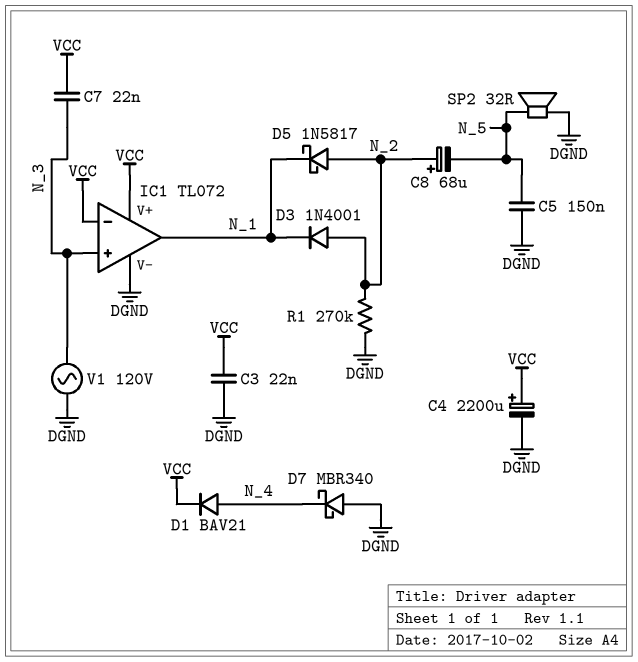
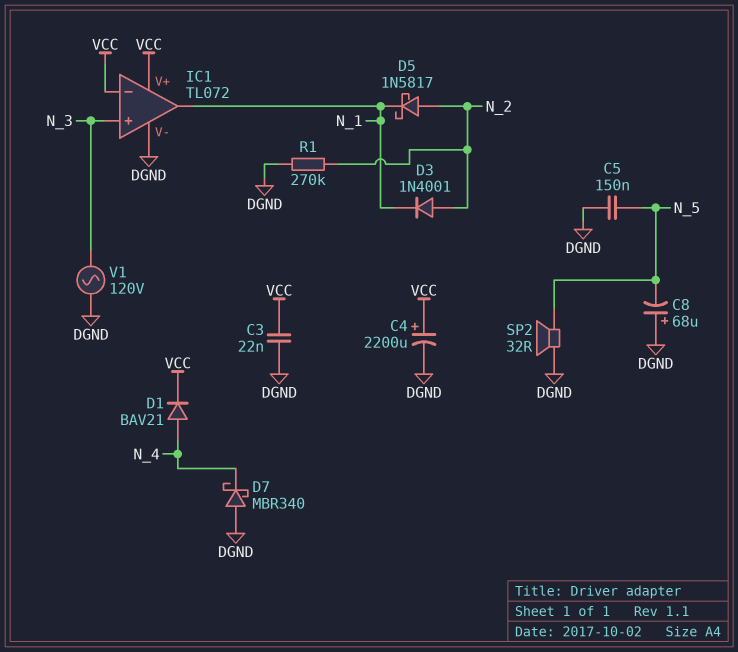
C7: 22nF (N_3, VCC) -> none
C8: 68uF (plus N_2, minus N_5) -> 68uF (plus DGND, minus N_5)

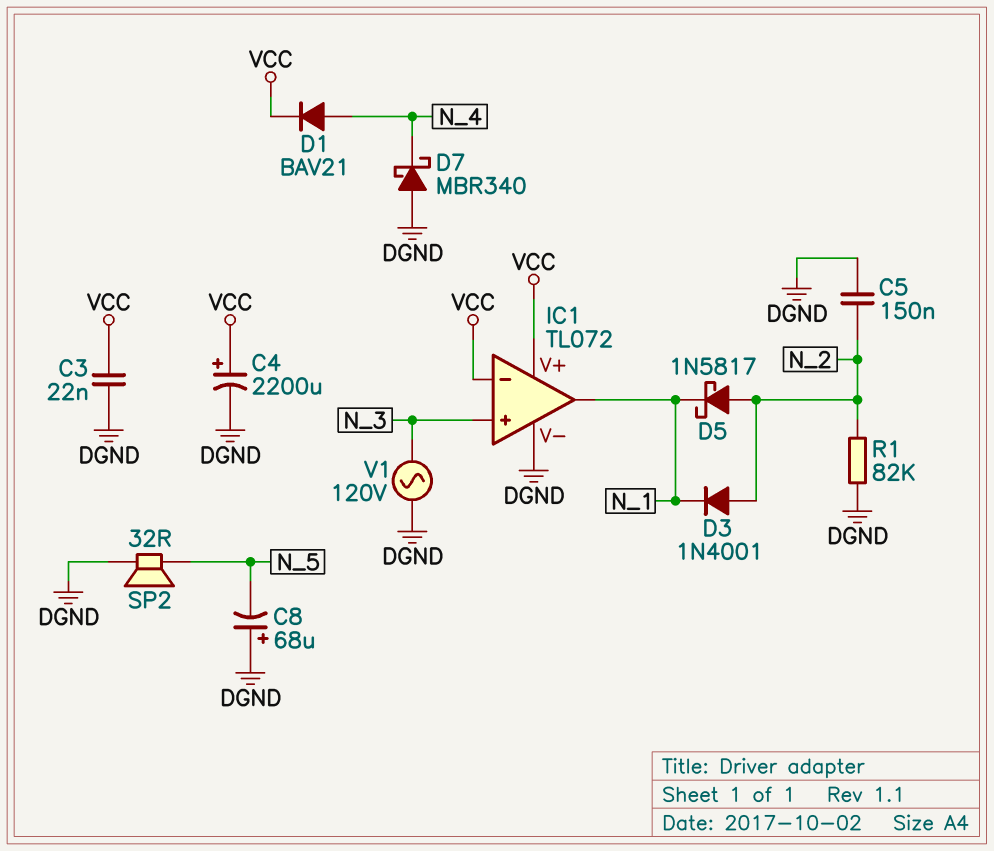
C5: 150nF (DGND, N_5) -> 150nF (DGND, N_2)
R1: 270k (DGND, N_2) -> 82k (DGND, N_2)

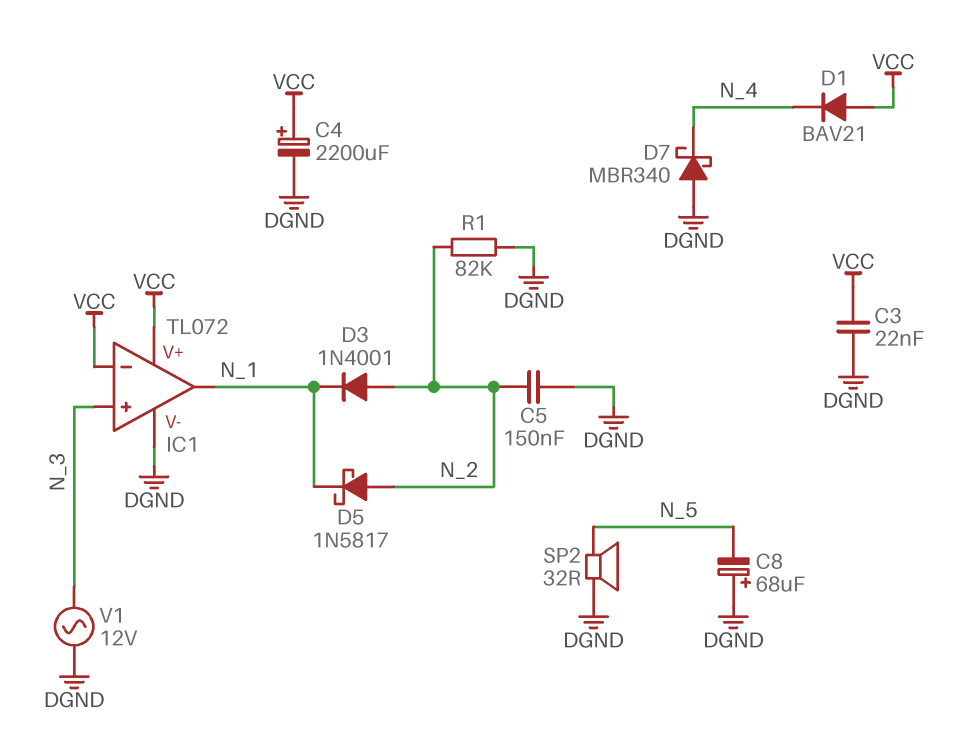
D1: diode BAV21 (A N_4, K VCC) -> diode BAV21 (A VCC, K N_4)
V1: AC 120V (DGND, N_3) -> AC 12V (DGND, N_3)

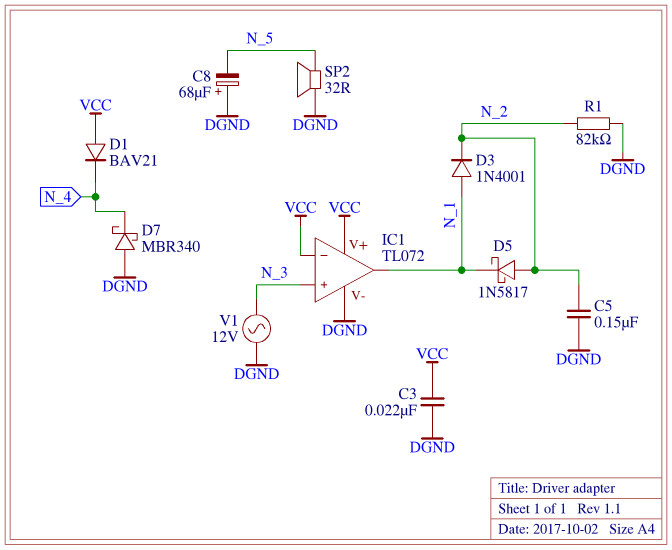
C4: 2200uF (plus VCC, minus DGND) -> none
D3: diode 1N4001 (A N_2, K N_1) -> diode 1N4001 (A N_1, K N_2)

